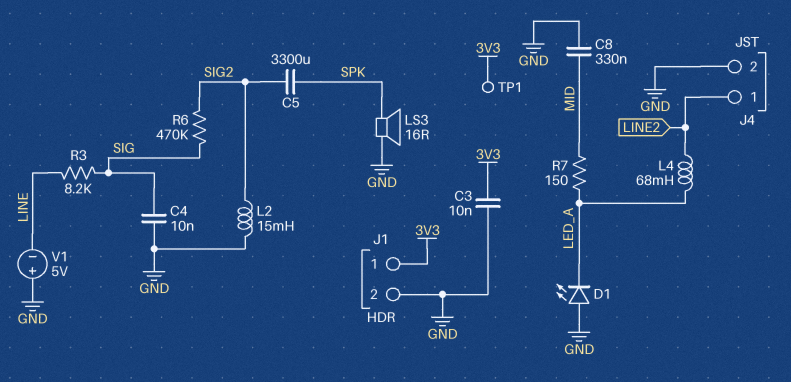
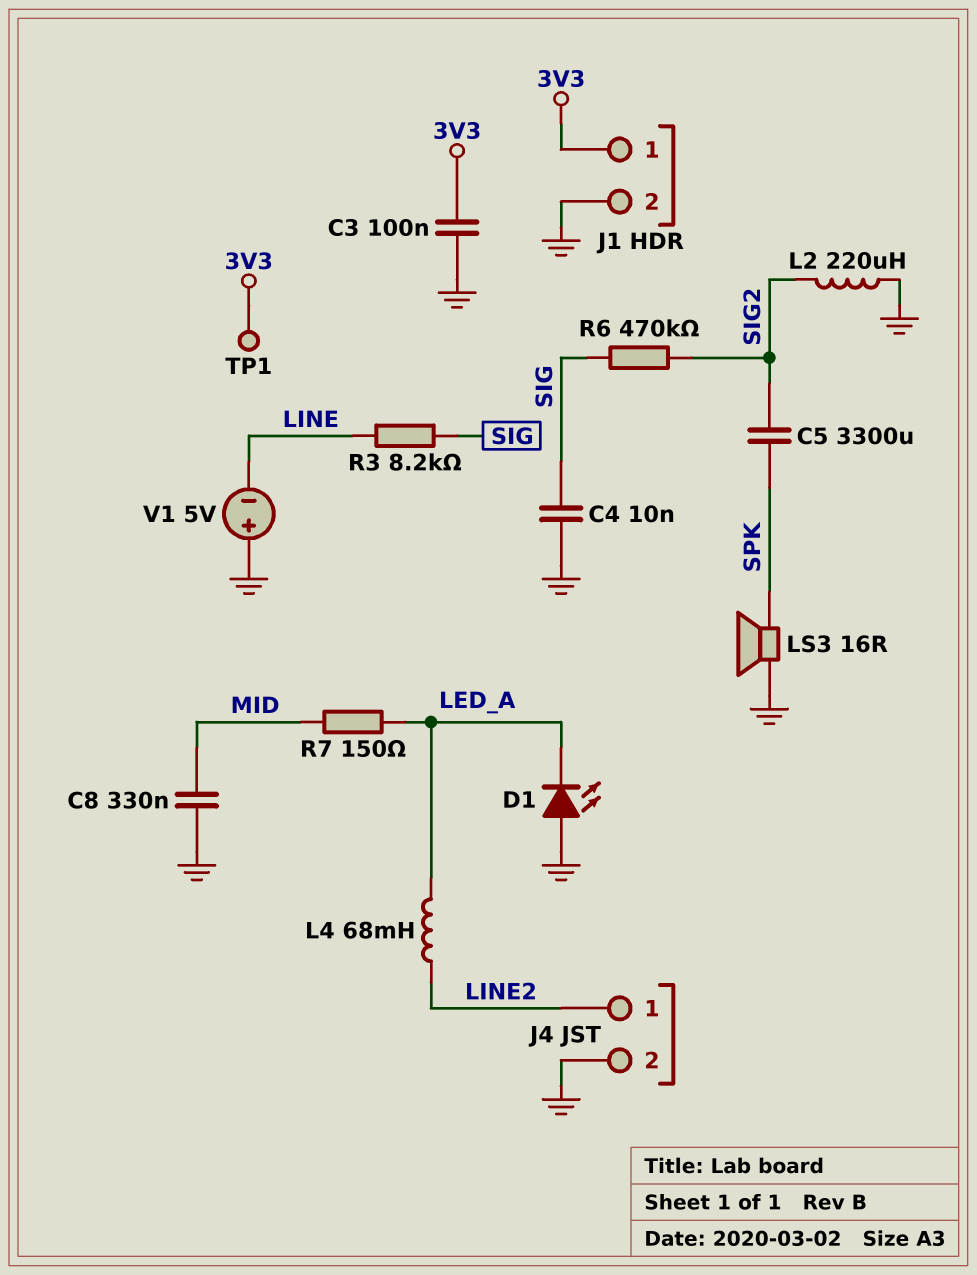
C3: 10nF (3V3, GND) -> 100nF (3V3, GND)
L2: 15mH (GND, SIG2) -> 220uH (GND, SIG2)

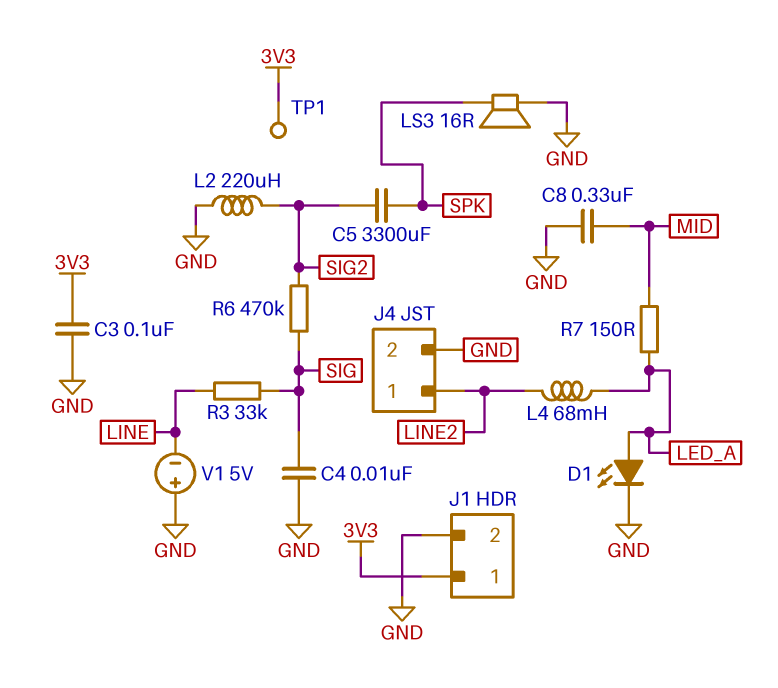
D1: LED (A GND, K LED_A) -> LED (A LED_A, K GND)
R3: 8.2k (LINE, SIG) -> 33k (LINE, SIG)

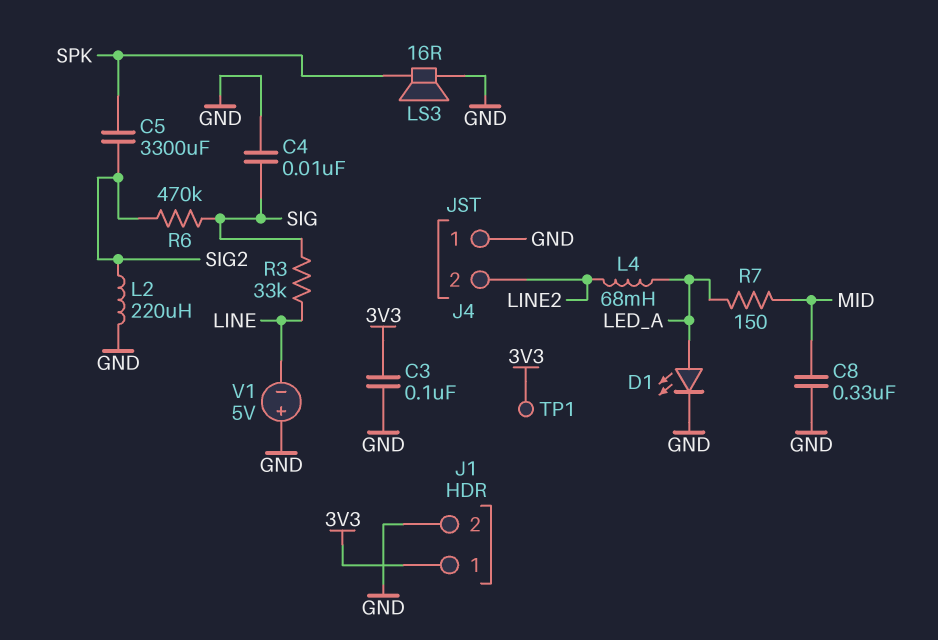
J4 pin 1: LINE2 -> GND
J4 pin 2: GND -> LINE2

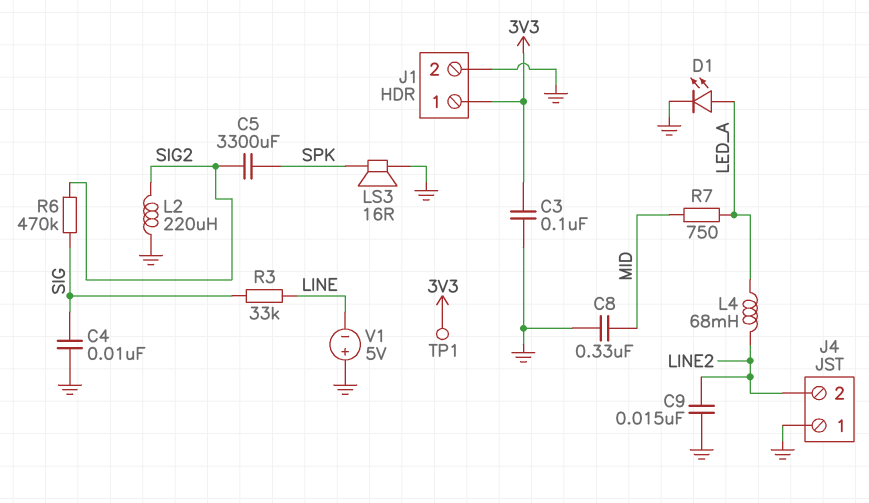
C9: none -> 15nF (GND, LINE2)
R7: 150 (LED_A, MID) -> 750 (LED_A, MID)

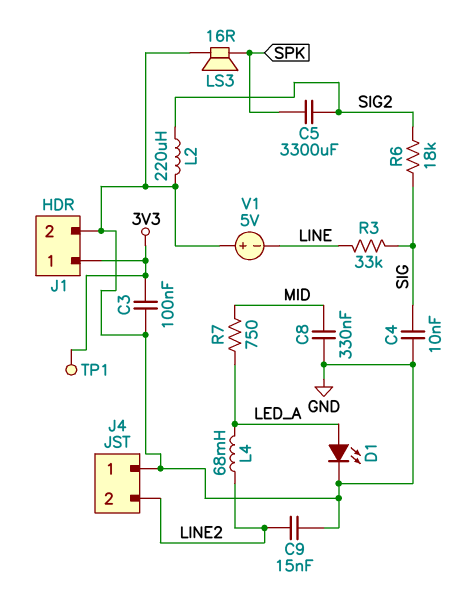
R6: 470k (SIG, SIG2) -> 18k (SIG, SIG2)

